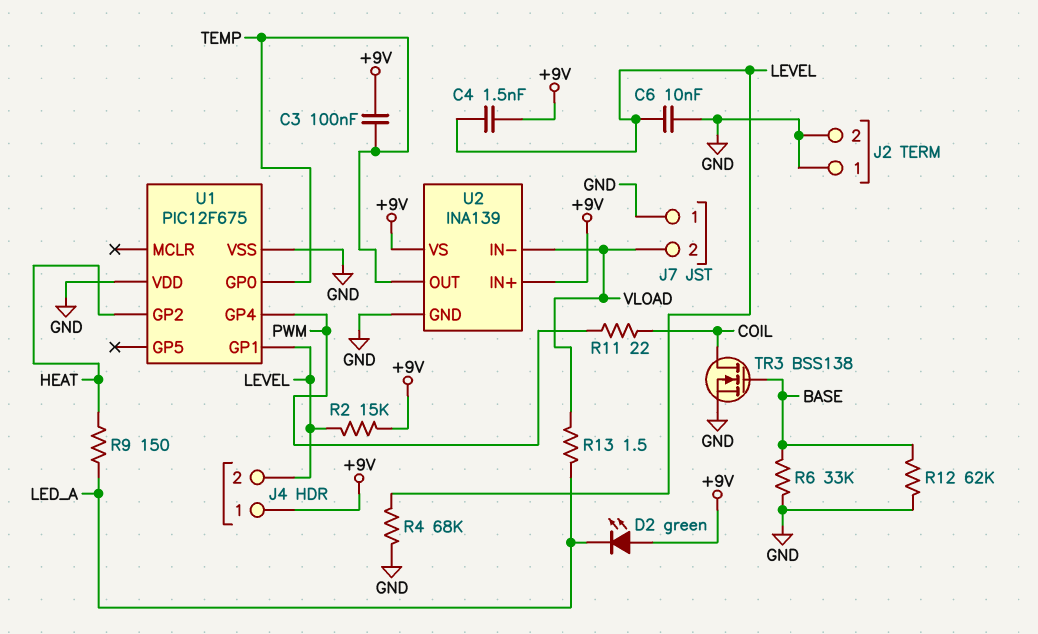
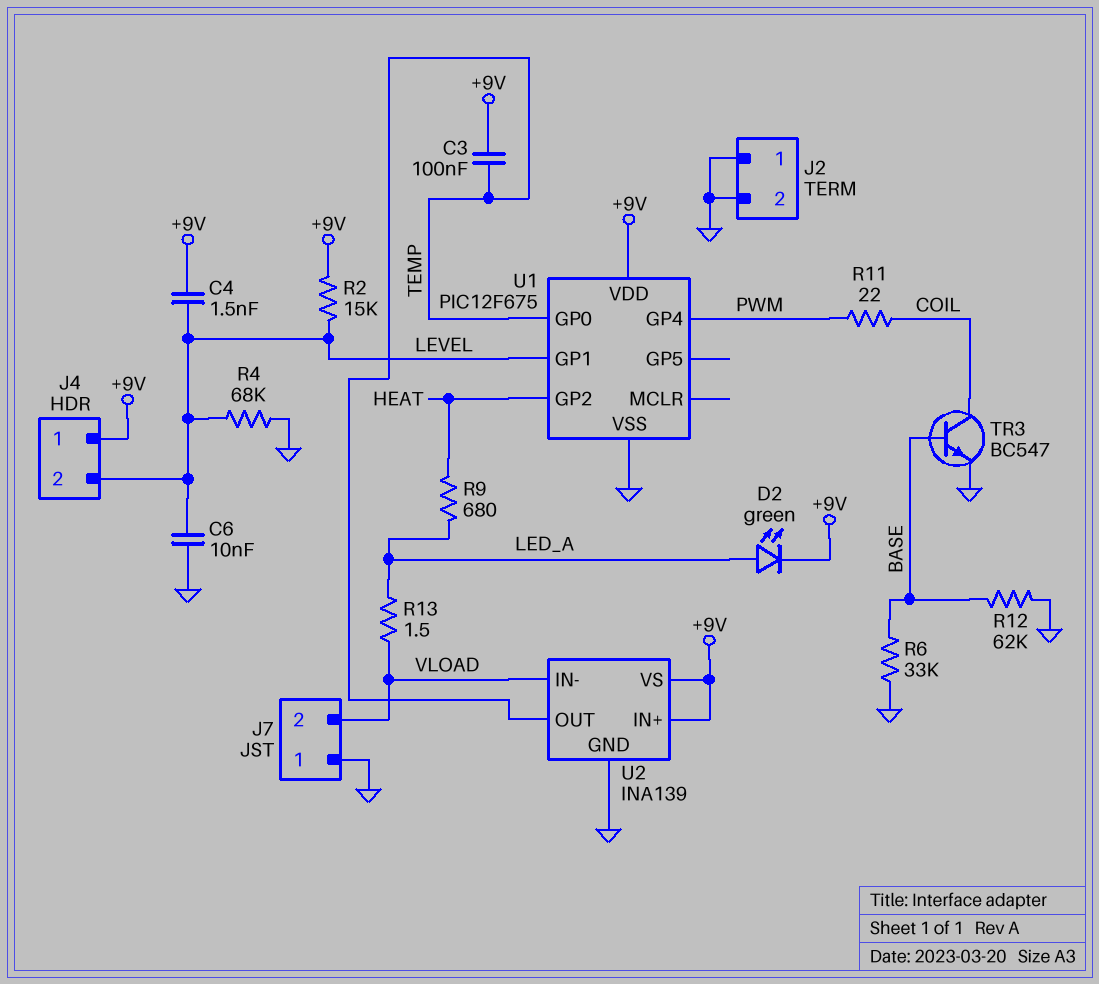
D2: LED green (A +9V, K LED_A) -> LED green (A LED_A, K +9V)
R9: 150 (HEAT, LED_A) -> 680 (HEAT, LED_A)
TR3: NMOS BSS138 (G BASE, D COIL, S GND) -> NPN BC547 (B BASE, C COIL, E GND)
U1 pin VDD: GND -> +9V

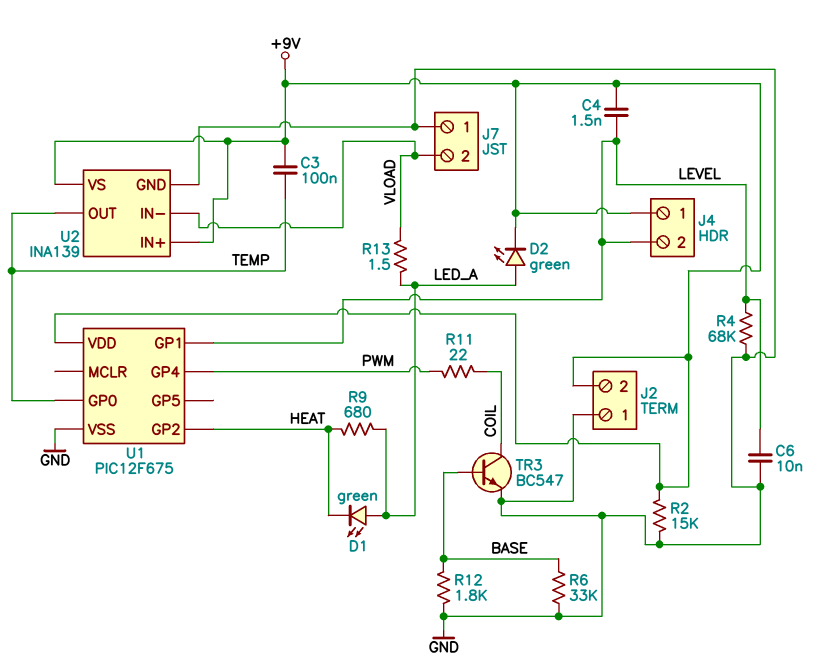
D1: none -> LED green (A LED_A, K HEAT)
J2 pin 2: GND -> +9V
R2: 15k (+9V, LEVEL) -> 15k (+9V, GND)
R12: 62k (BASE, GND) -> 1.8k (BASE, GND)

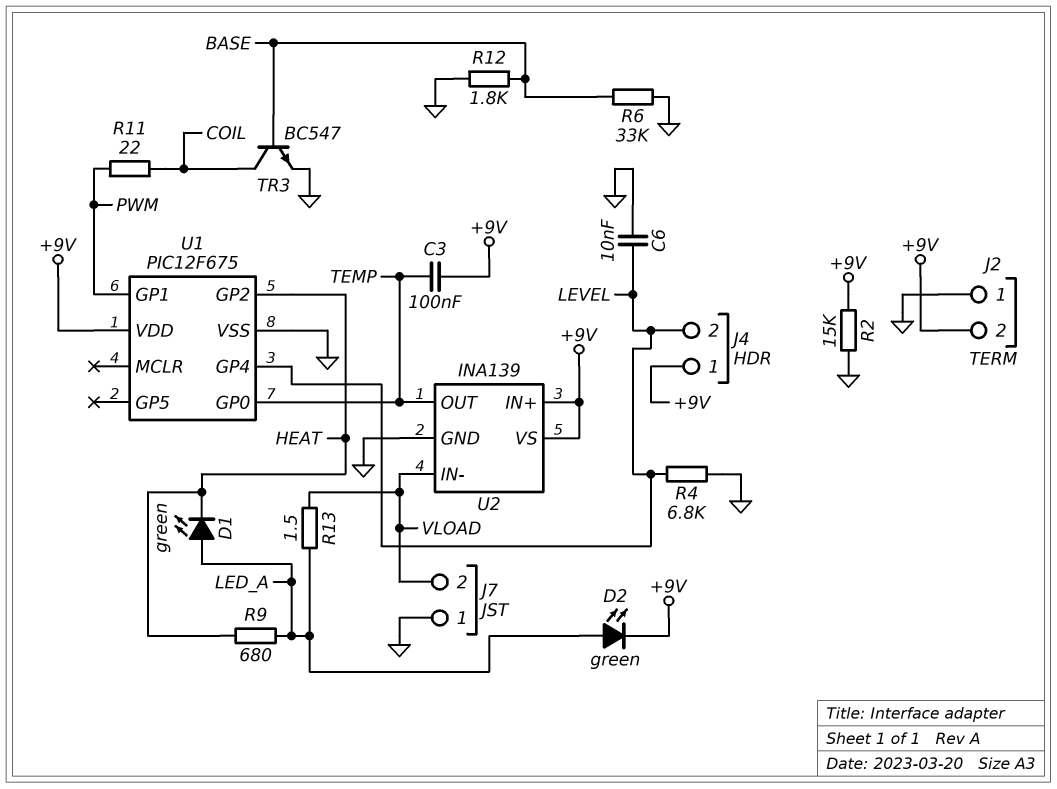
C4: 1.5nF (+9V, LEVEL) -> none
R4: 68k (GND, LEVEL) -> 6.8k (GND, LEVEL)
U1 pin GP1: LEVEL -> PWM
U1 pin GP4: PWM -> LEVEL

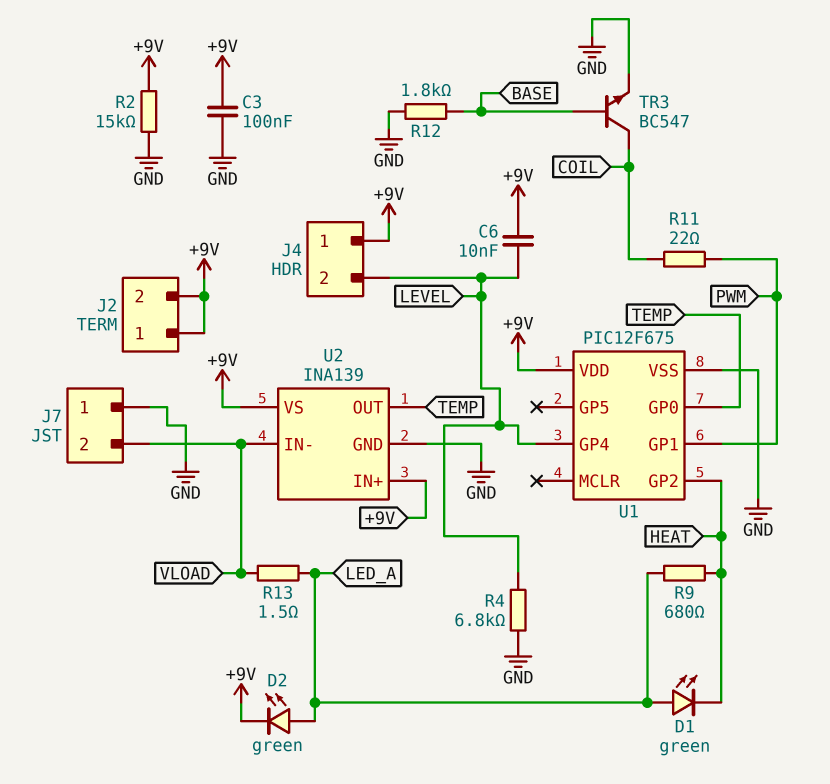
C3: 100nF (+9V, TEMP) -> 100nF (+9V, GND)
C6: 10nF (GND, LEVEL) -> 10nF (+9V, LEVEL)
J2 pin 1: GND -> +9V
R6: 33k (BASE, GND) -> none

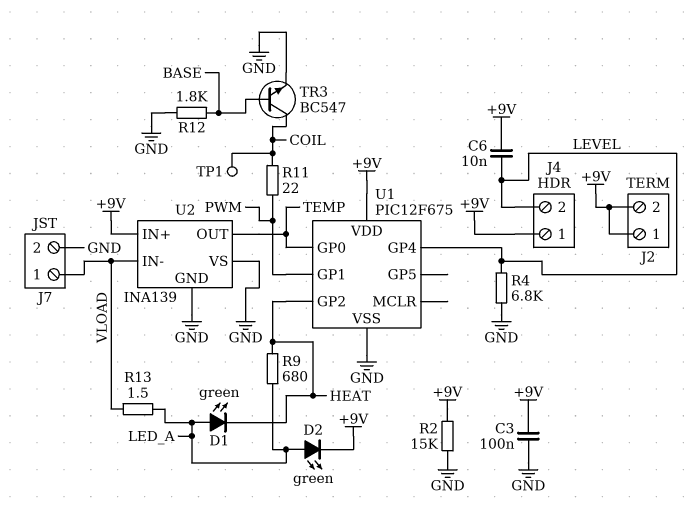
J7 pin 1: GND -> VLOAD
J7 pin 2: VLOAD -> GND
TP1: none -> test point (COIL)
U2 pin VS: +9V -> GND

